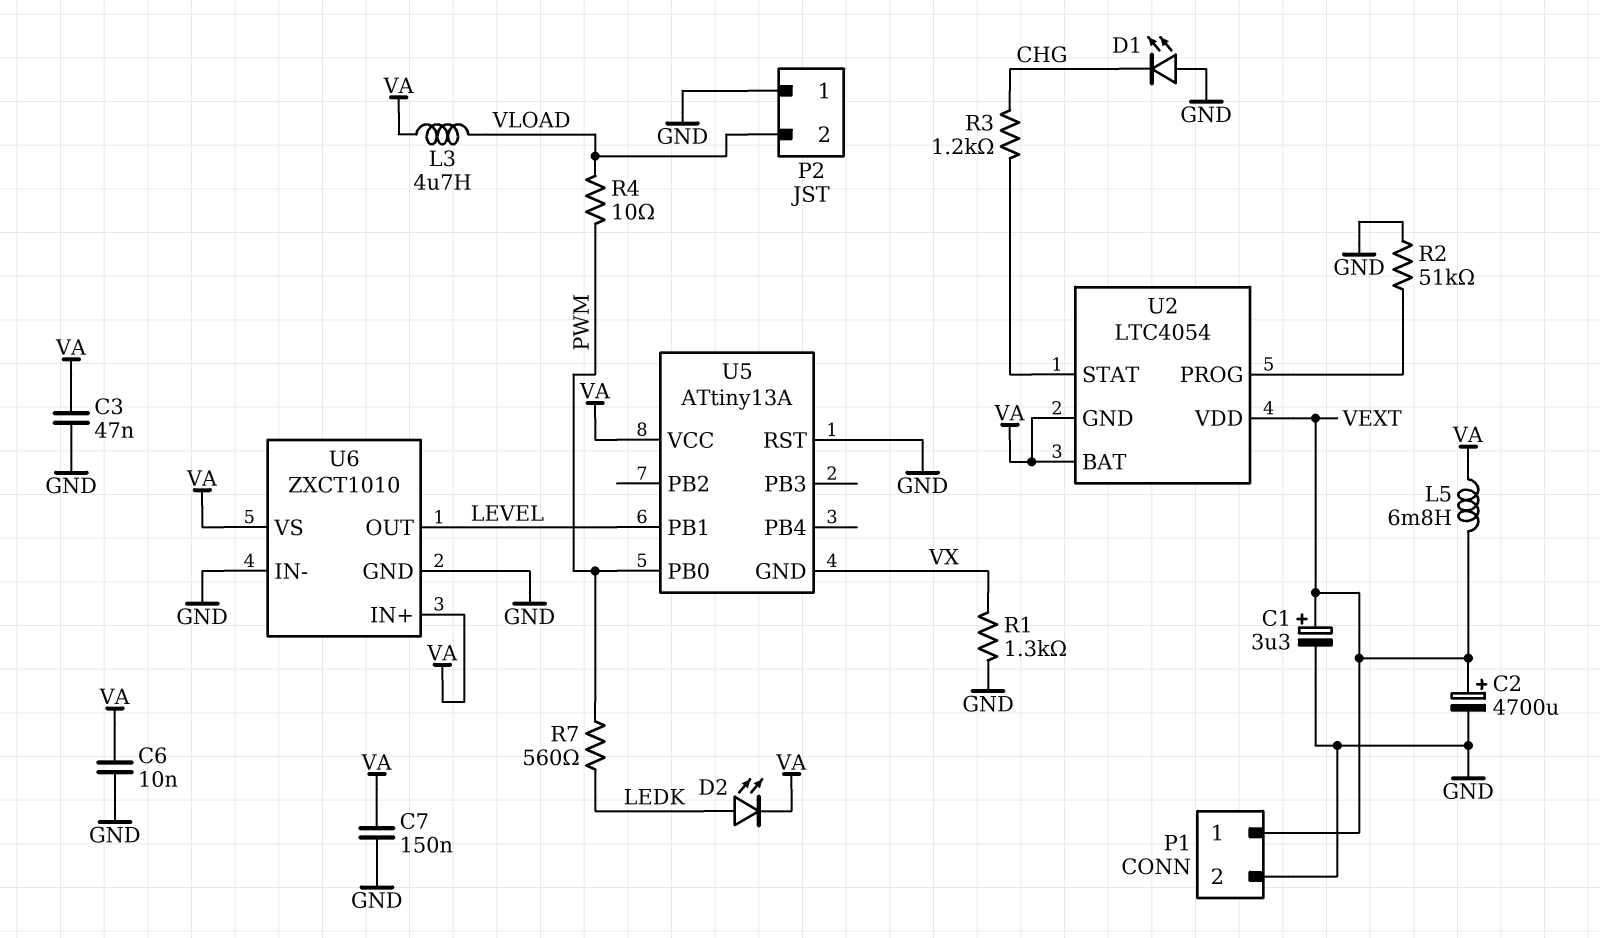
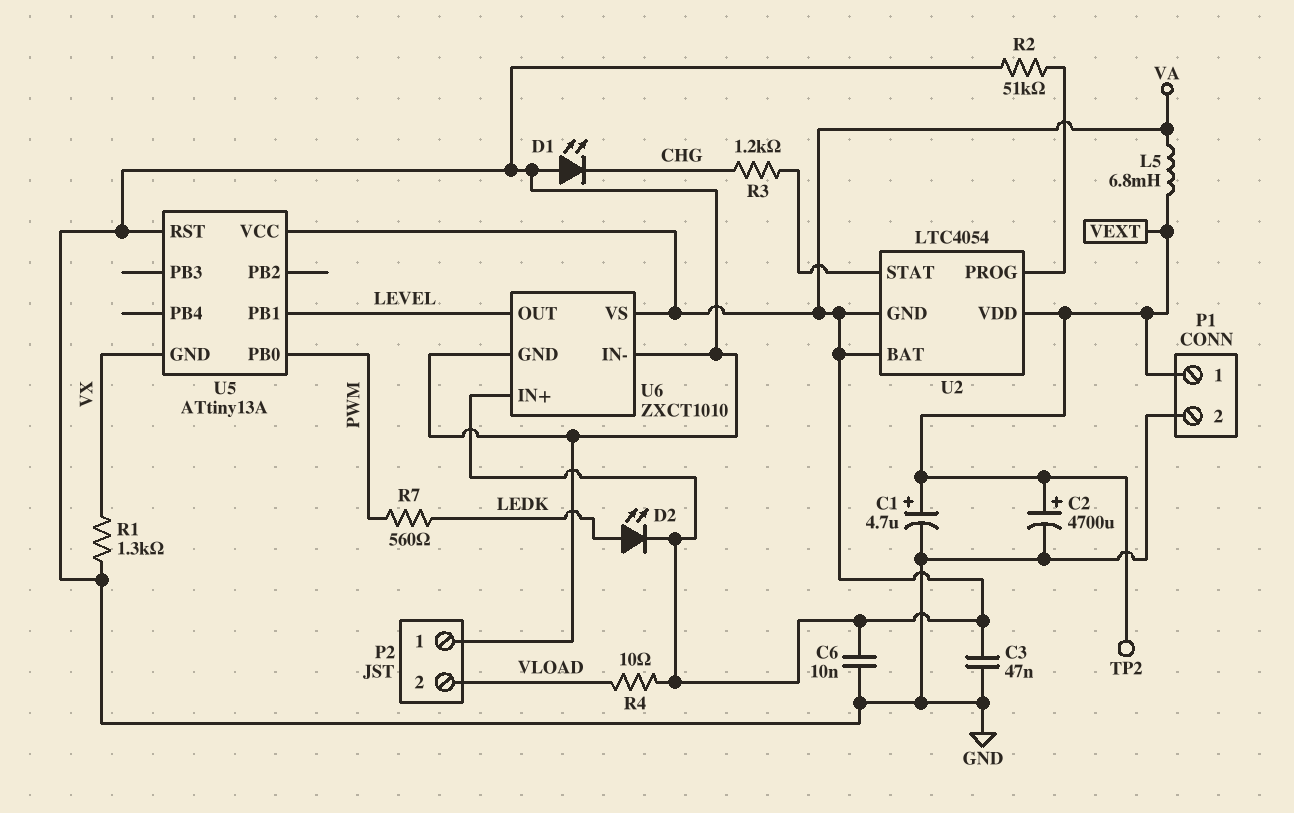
C1: 3.3uF (plus VEXT, minus GND) -> 4.7uF (plus VEXT, minus GND)
C7: 150nF (GND, VA) -> none
L3: 4.7uH (VA, VLOAD) -> none
R4: 10 (PWM, VLOAD) -> 10 (VA, VLOAD)
TP2: none -> test point (VEXT)

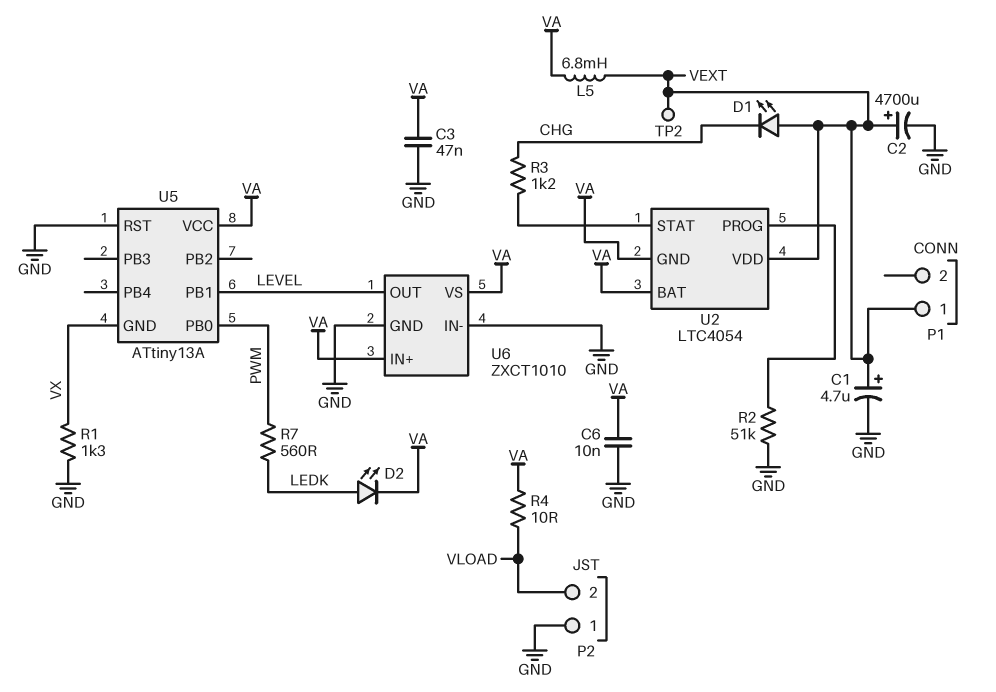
D1: LED (A GND, K CHG) -> LED (A VEXT, K CHG)
P1 pin 2: GND -> none

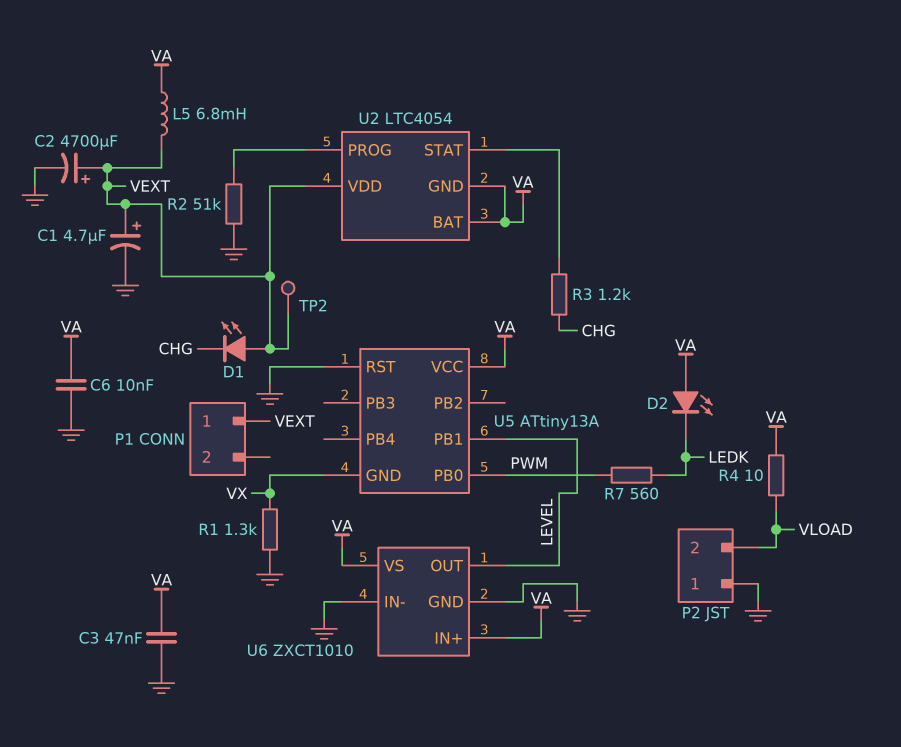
D2: LED (A LEDK, K VA) -> LED (A VA, K LEDK)

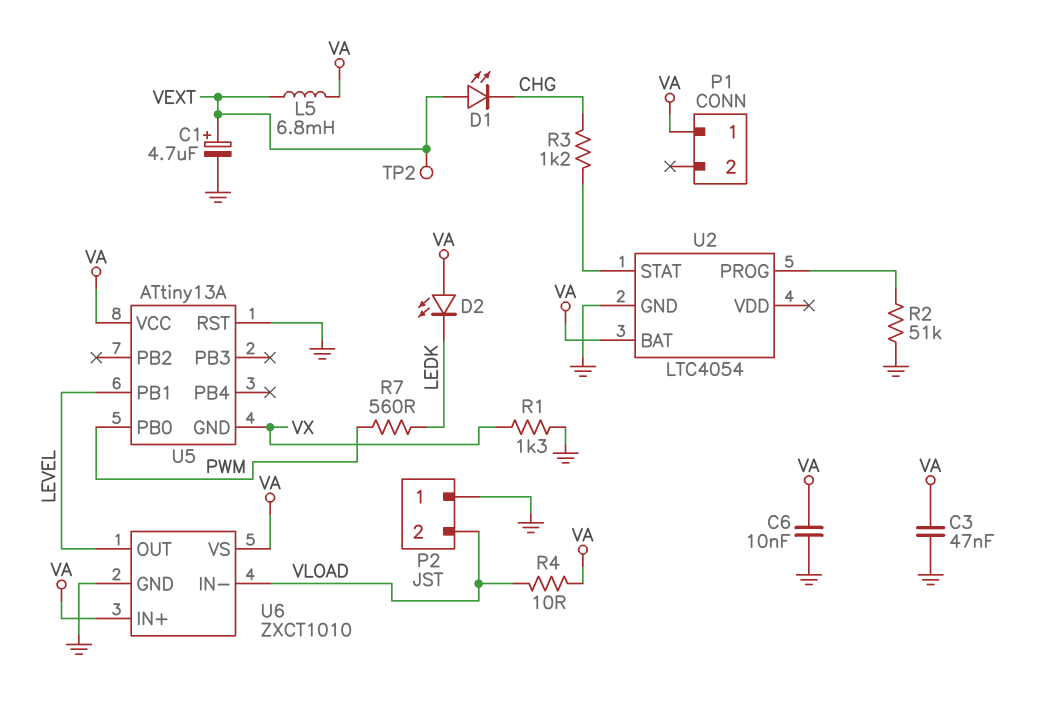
C2: 4700uF (plus VEXT, minus GND) -> none
P1 pin 1: VEXT -> VA
U2 pin GND: VA -> GND
U2 pin VDD: VEXT -> none
U6 pin IN-: GND -> VLOAD

